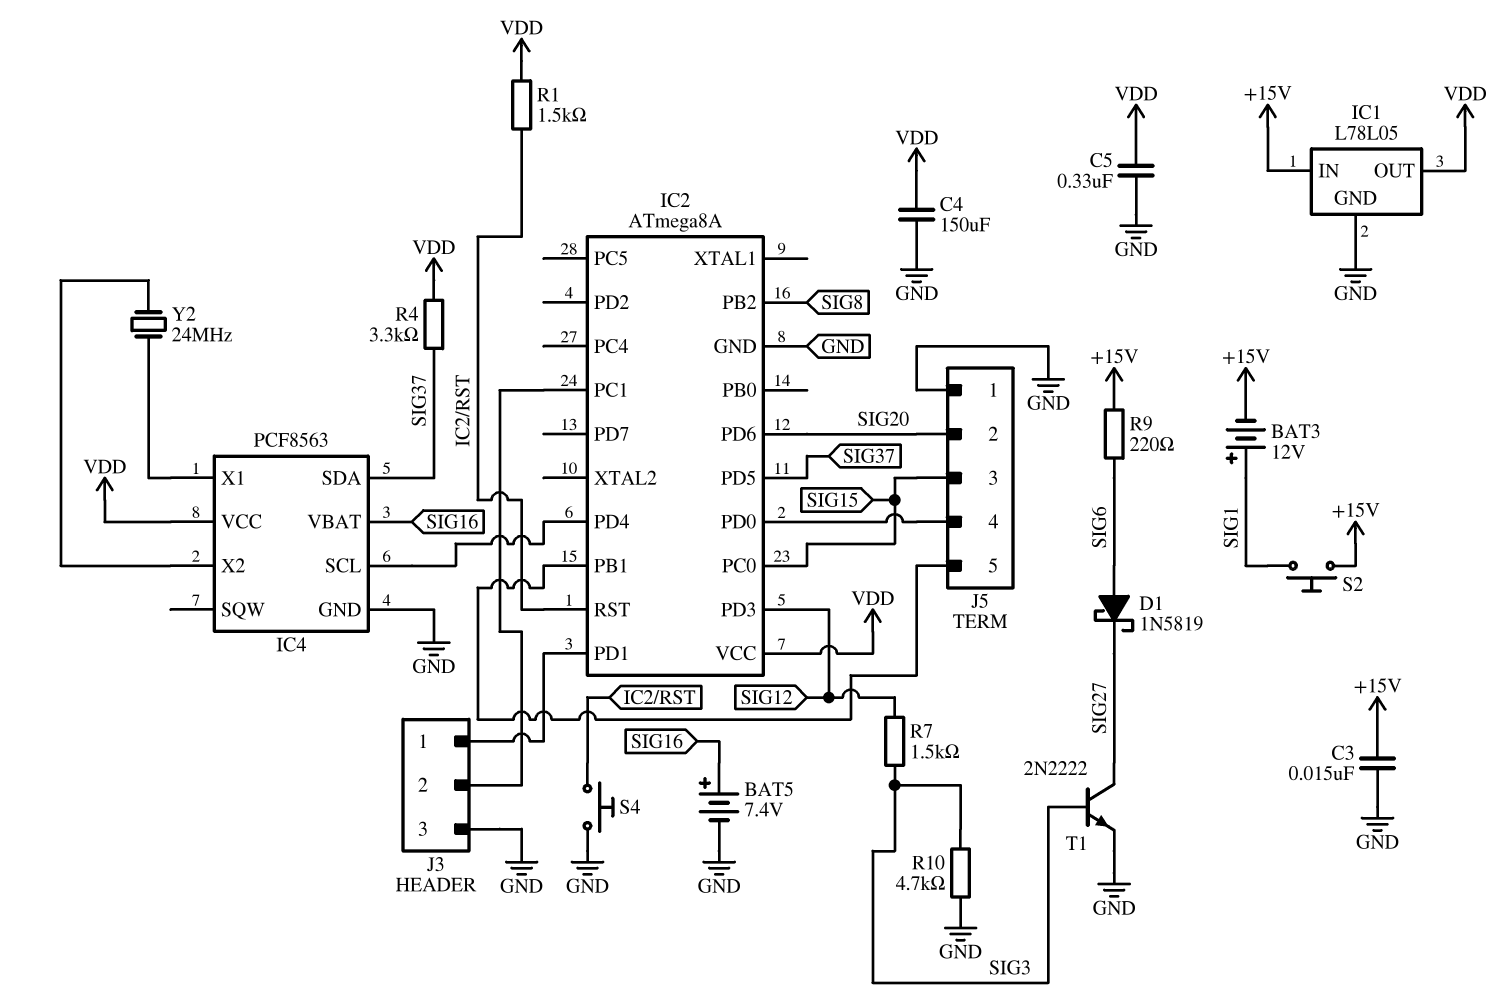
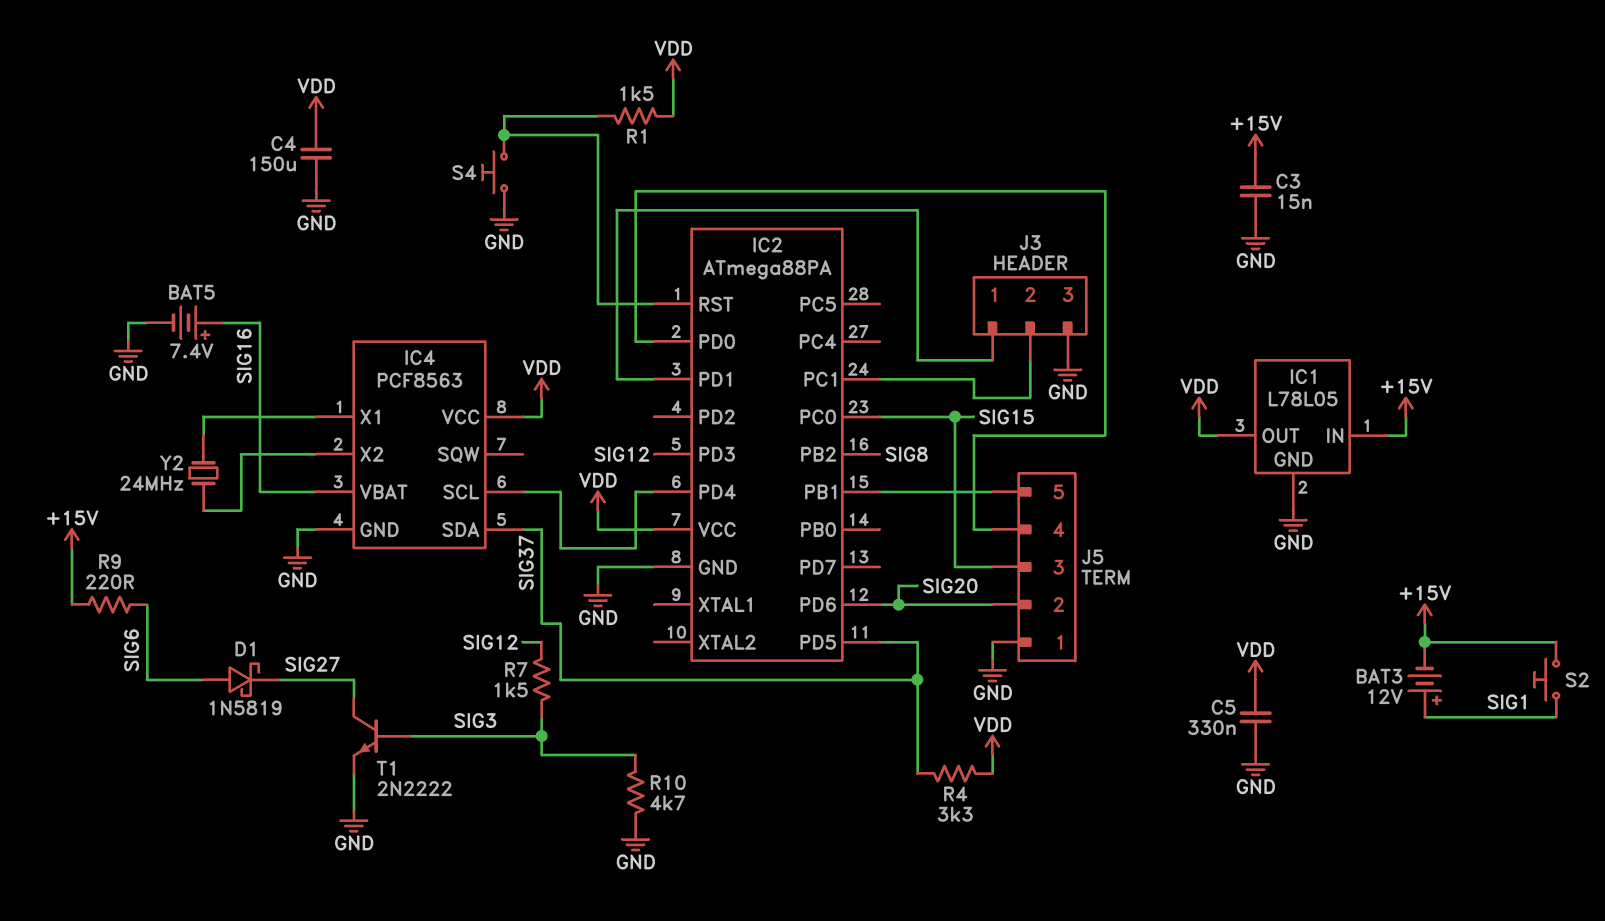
IC2: ATmega8A -> ATmega88PA

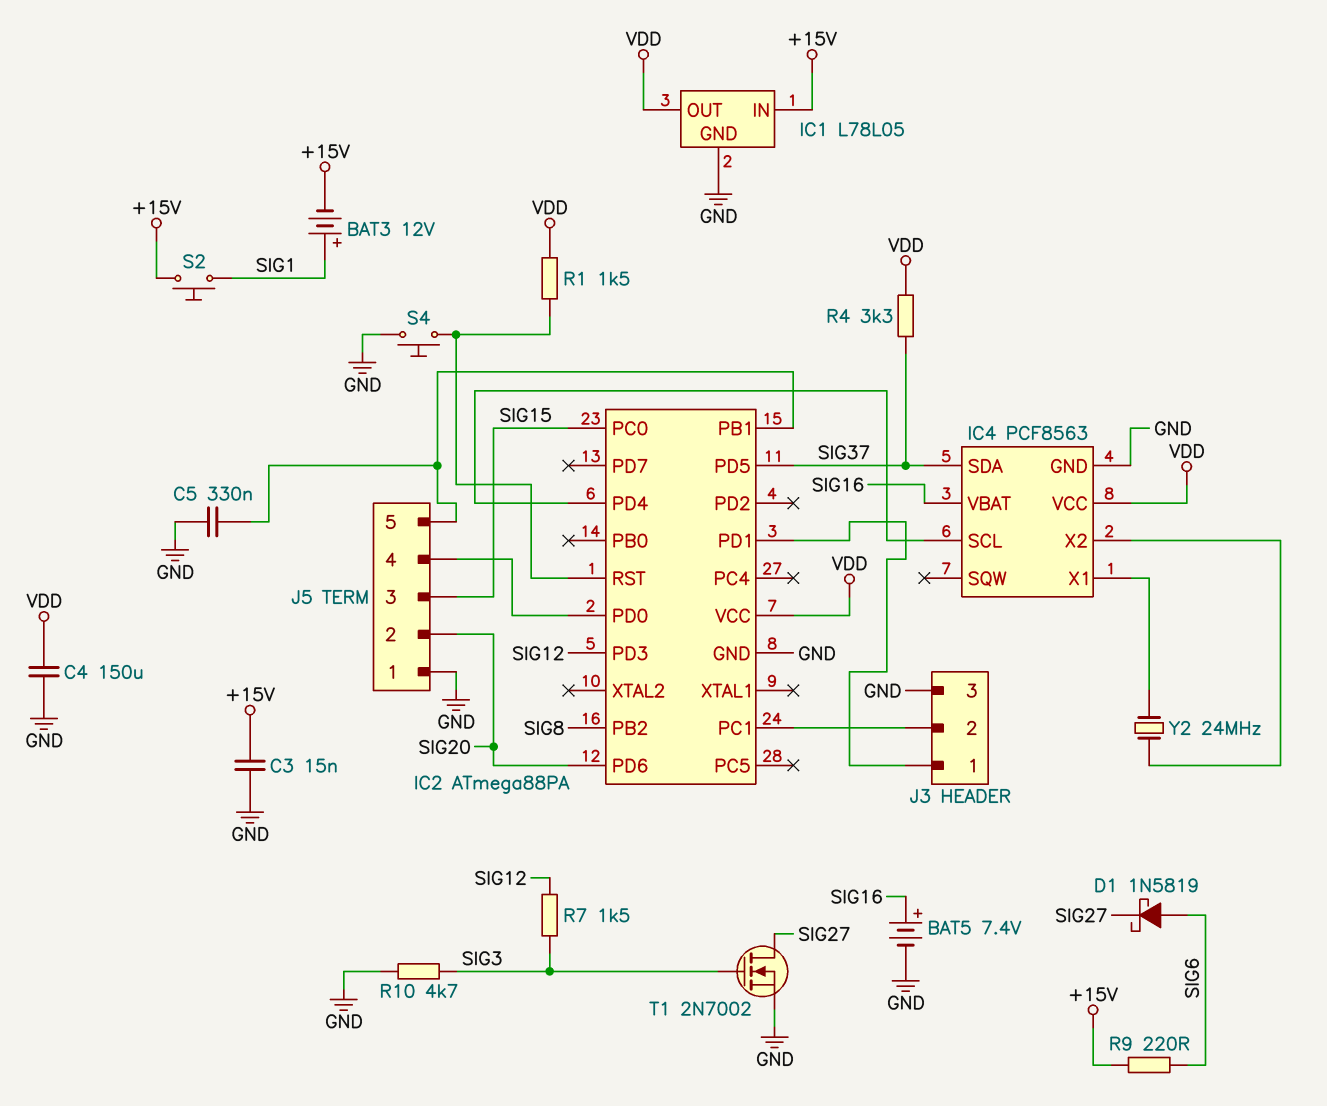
C5: 330nF (GND, VDD) -> 330nF (GND, IC2/PB1)
T1: NPN 2N2222 (B SIG3, C SIG27, E GND) -> NMOS 2N7002 (G SIG3, D SIG27, S GND)

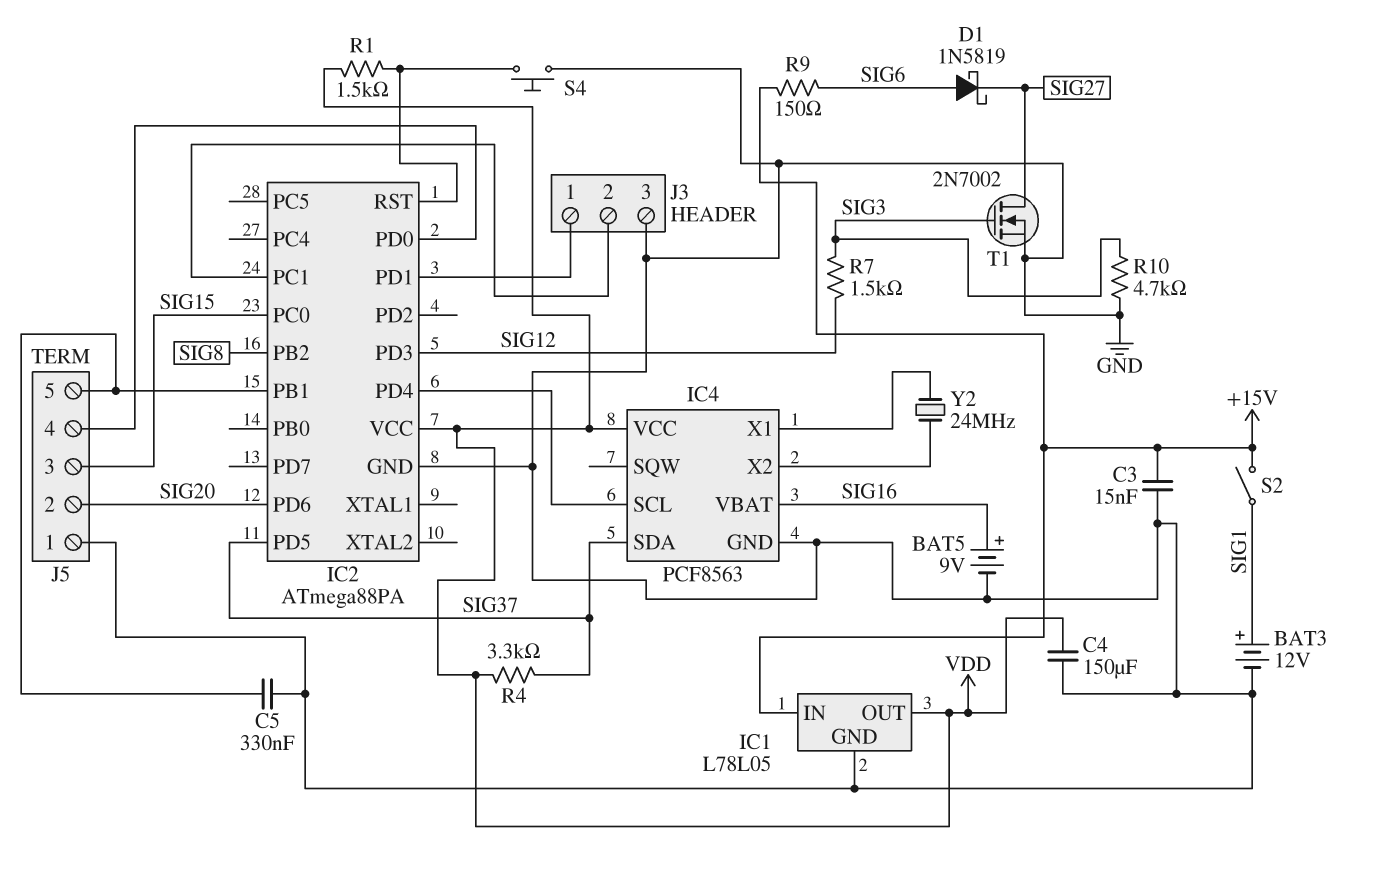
BAT3: 12V (plus SIG1, minus +15V) -> 12V (plus SIG1, minus GND)
BAT5: 7.4V (plus SIG16, minus GND) -> 9V (plus SIG16, minus GND)
R9: 220 (+15V, SIG6) -> 150 (+15V, SIG6)
S2: button (+15V, SIG1) -> switch (+15V, SIG1)

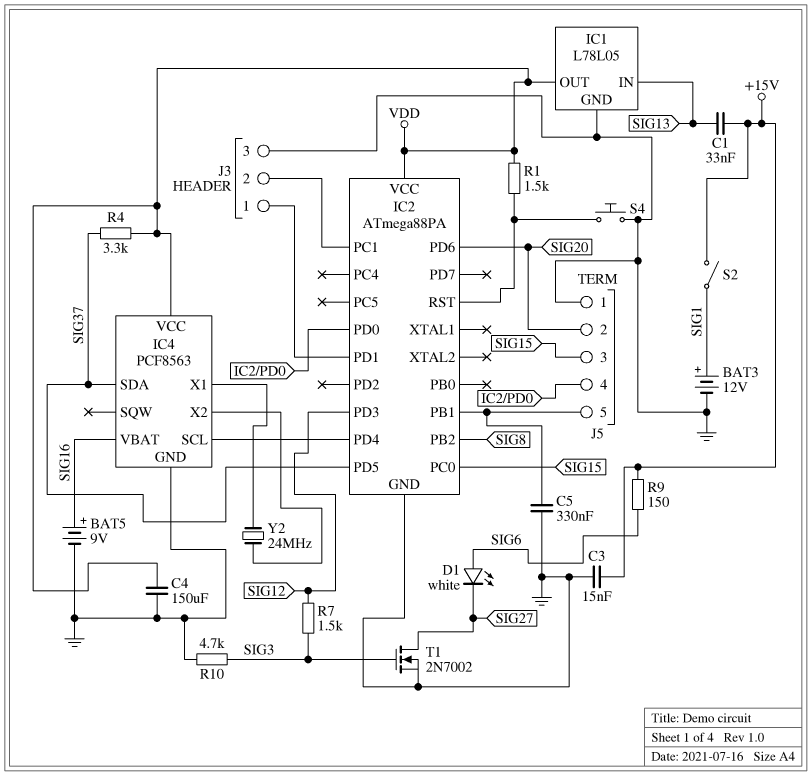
C1: none -> 33nF (+15V, SIG13)
D1: schottky 1N5819 (A SIG6, K SIG27) -> LED white (A SIG6, K SIG27)
IC1 pin IN: +15V -> SIG13

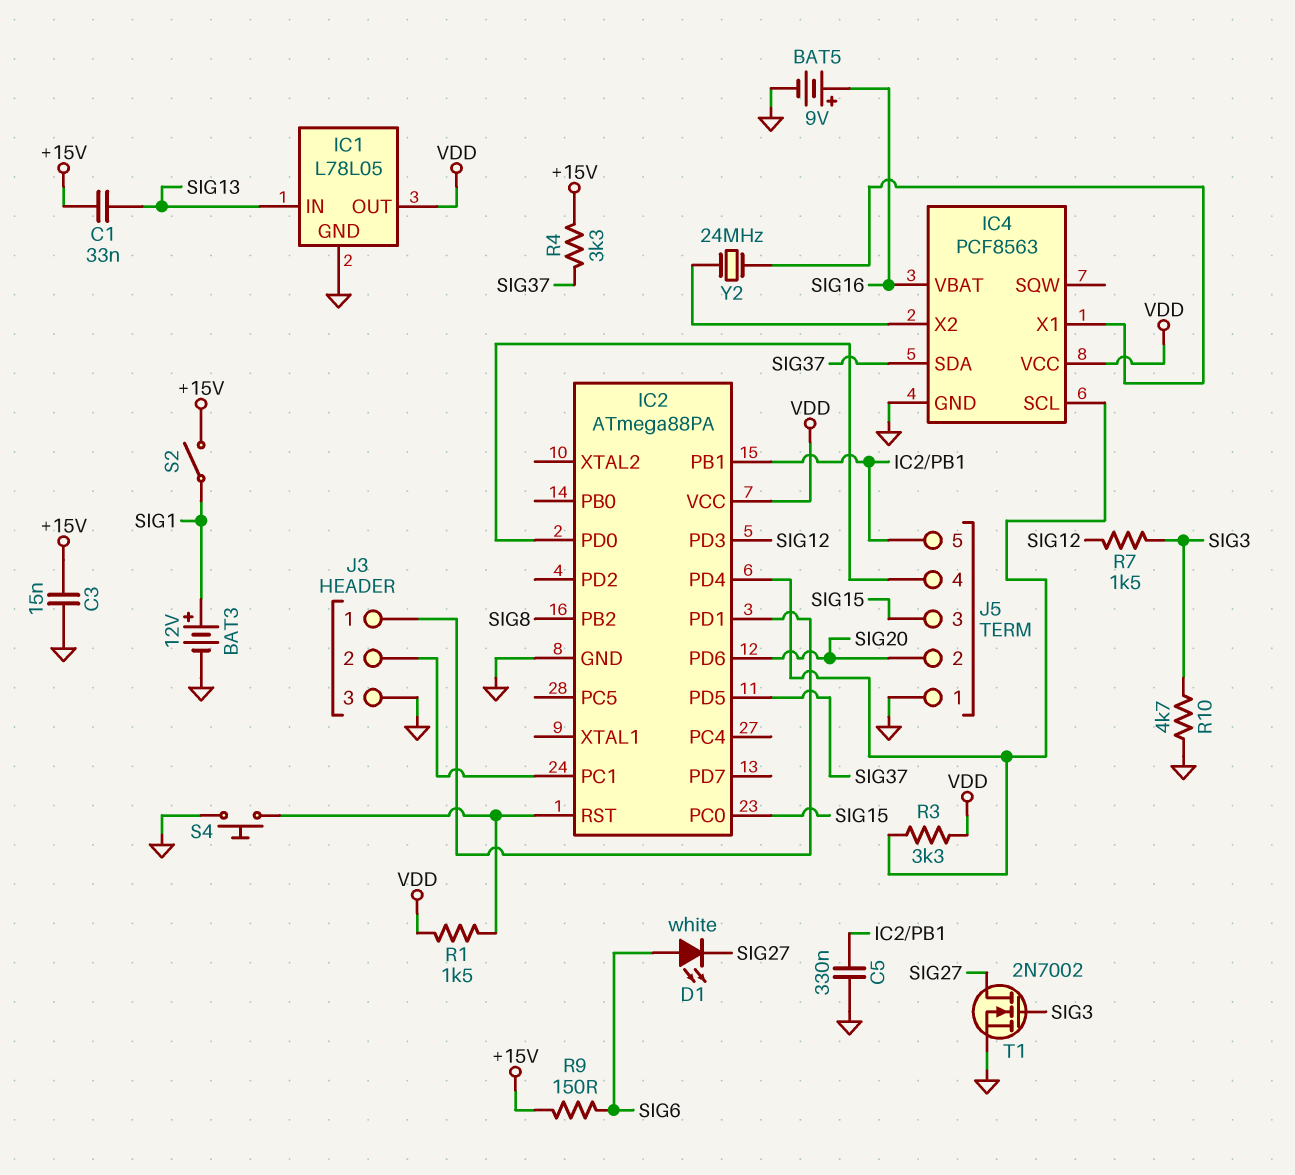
C4: 150uF (GND, VDD) -> none
R3: none -> 3.3k (IC2/PD4, VDD)
R4: 3.3k (SIG37, VDD) -> 3.3k (+15V, SIG37)

